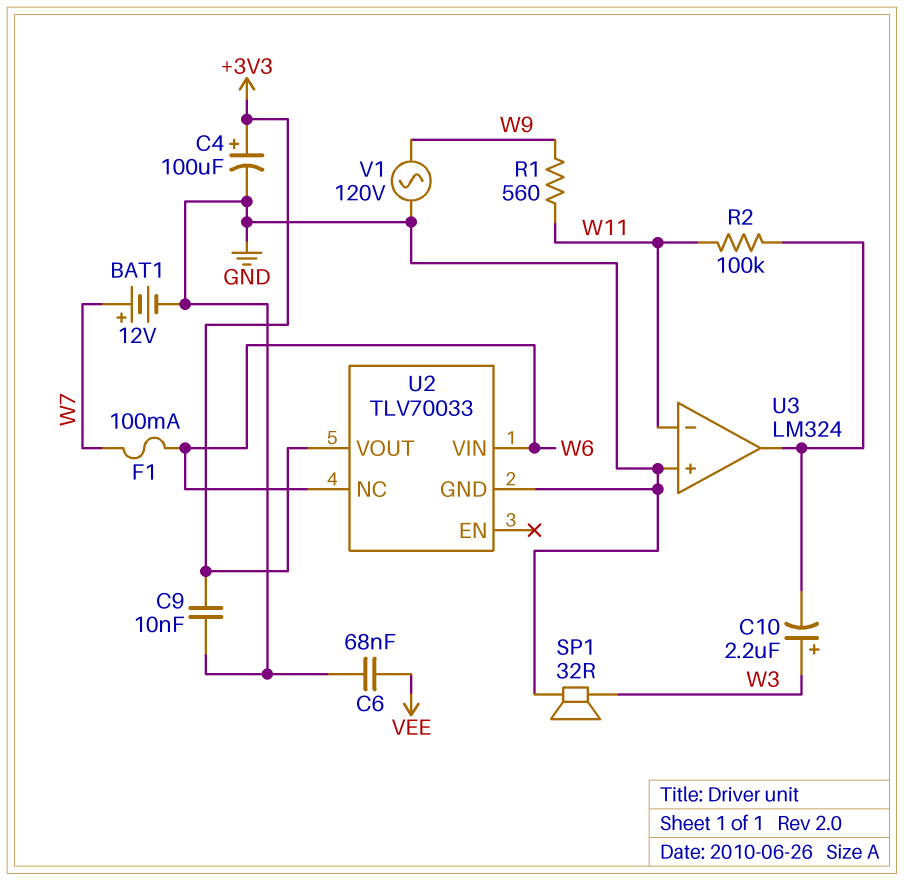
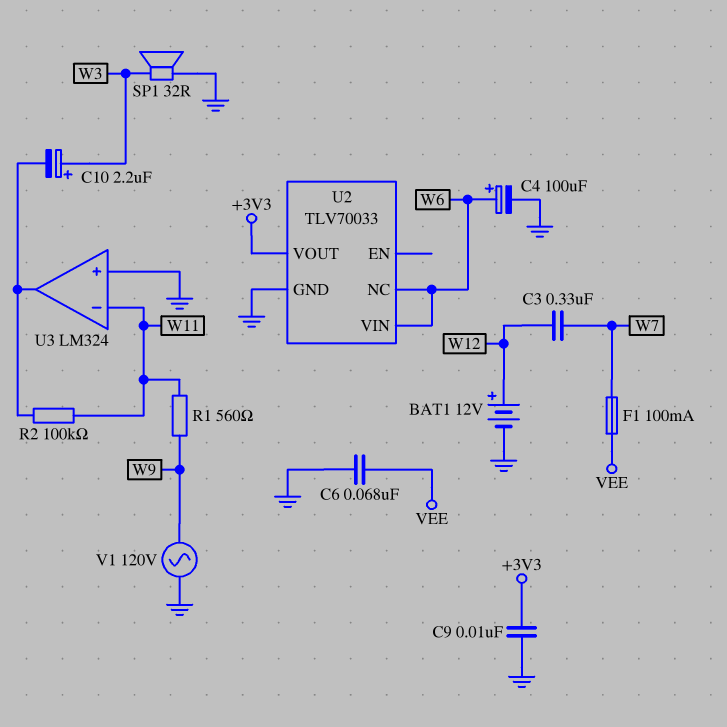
BAT1: 12V (plus W7, minus GND) -> 12V (plus W12, minus GND)
C3: none -> 330nF (W7, W12)
C4: 100uF (plus +3V3, minus GND) -> 100uF (plus W6, minus GND)
F1: 100mA (W6, W7) -> 100mA (VEE, W7)

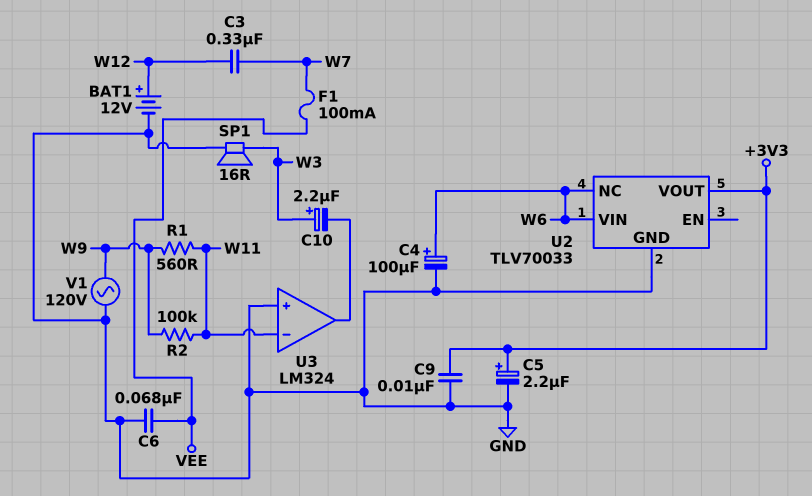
C5: none -> 2.2uF (plus +3V3, minus GND)
R2: 100k (U3/out, W11) -> 100k (W9, W11)
SP1: speaker 32R (GND, W3) -> speaker 16R (GND, W3)

